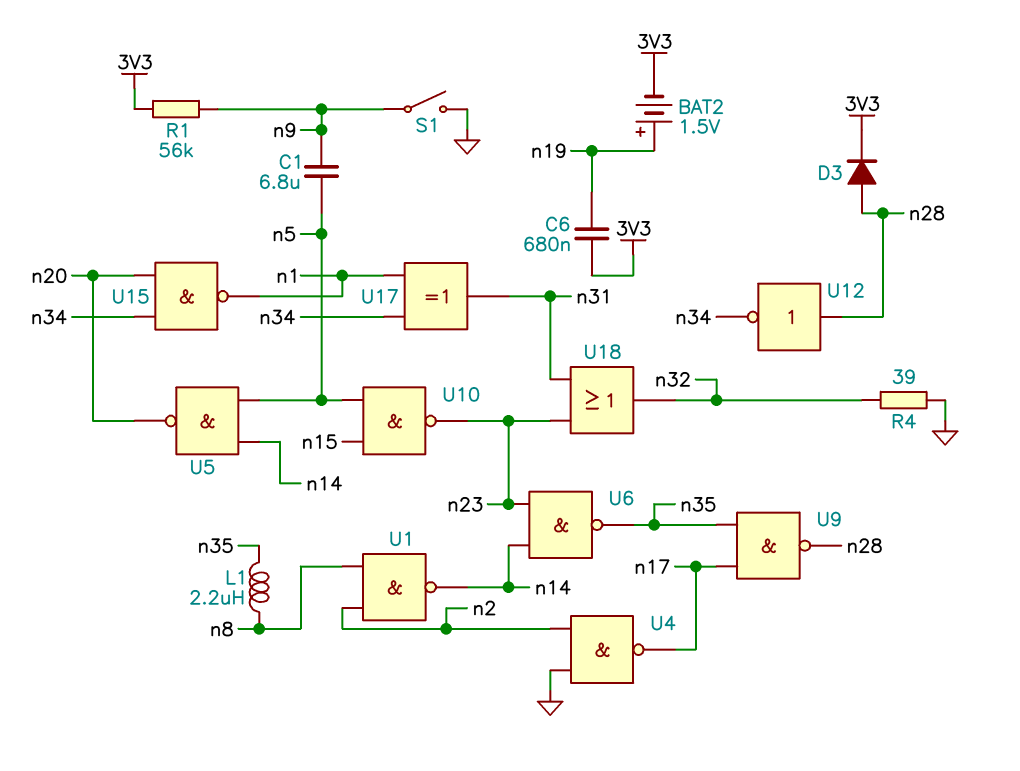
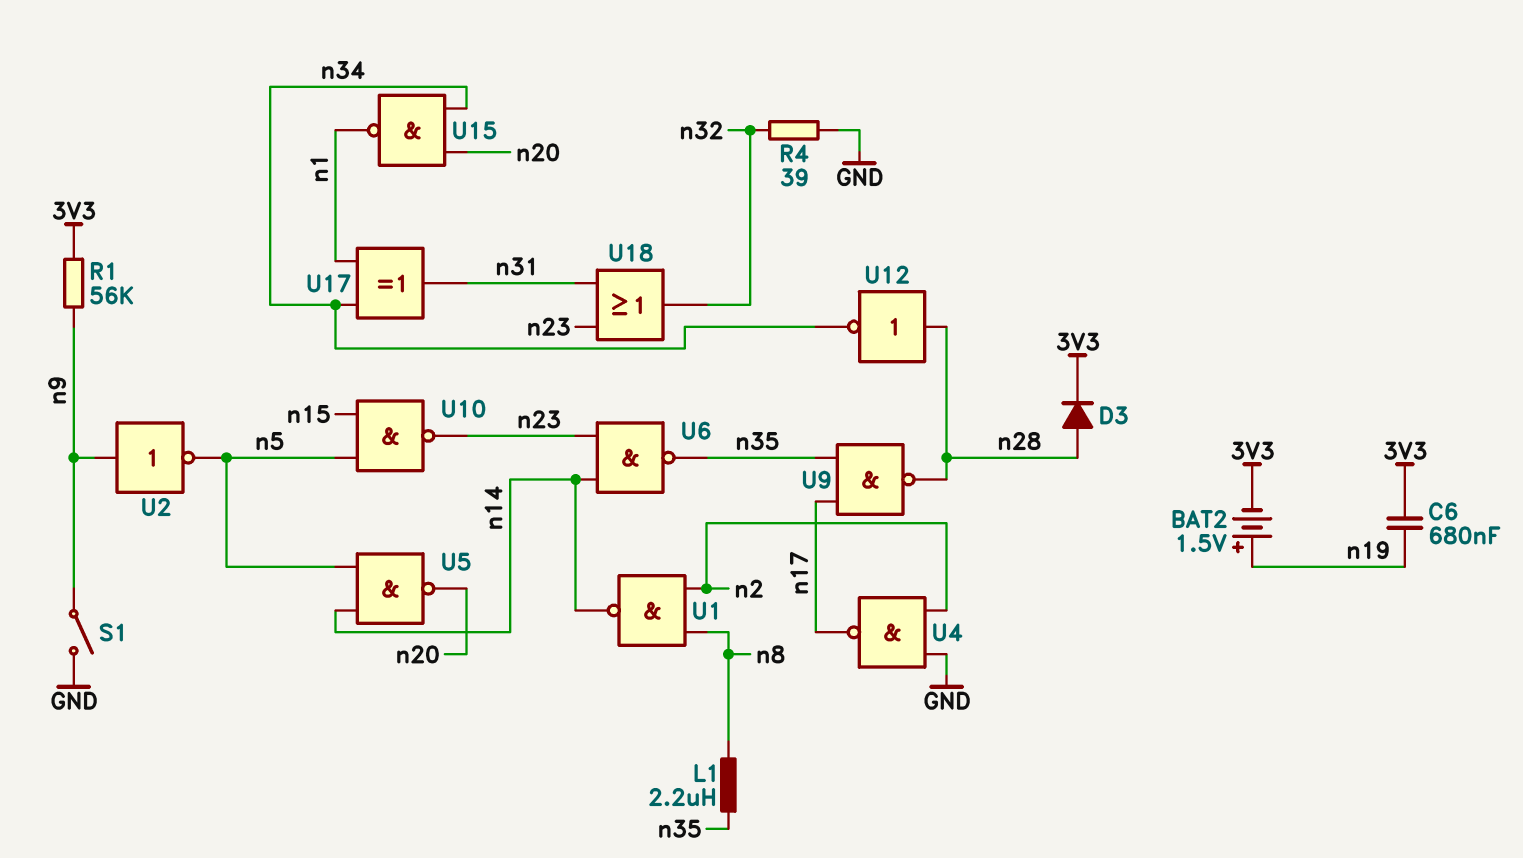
C1: 6.8uF (n5, n9) -> none
U2: none -> NOT (in n9, out n5)

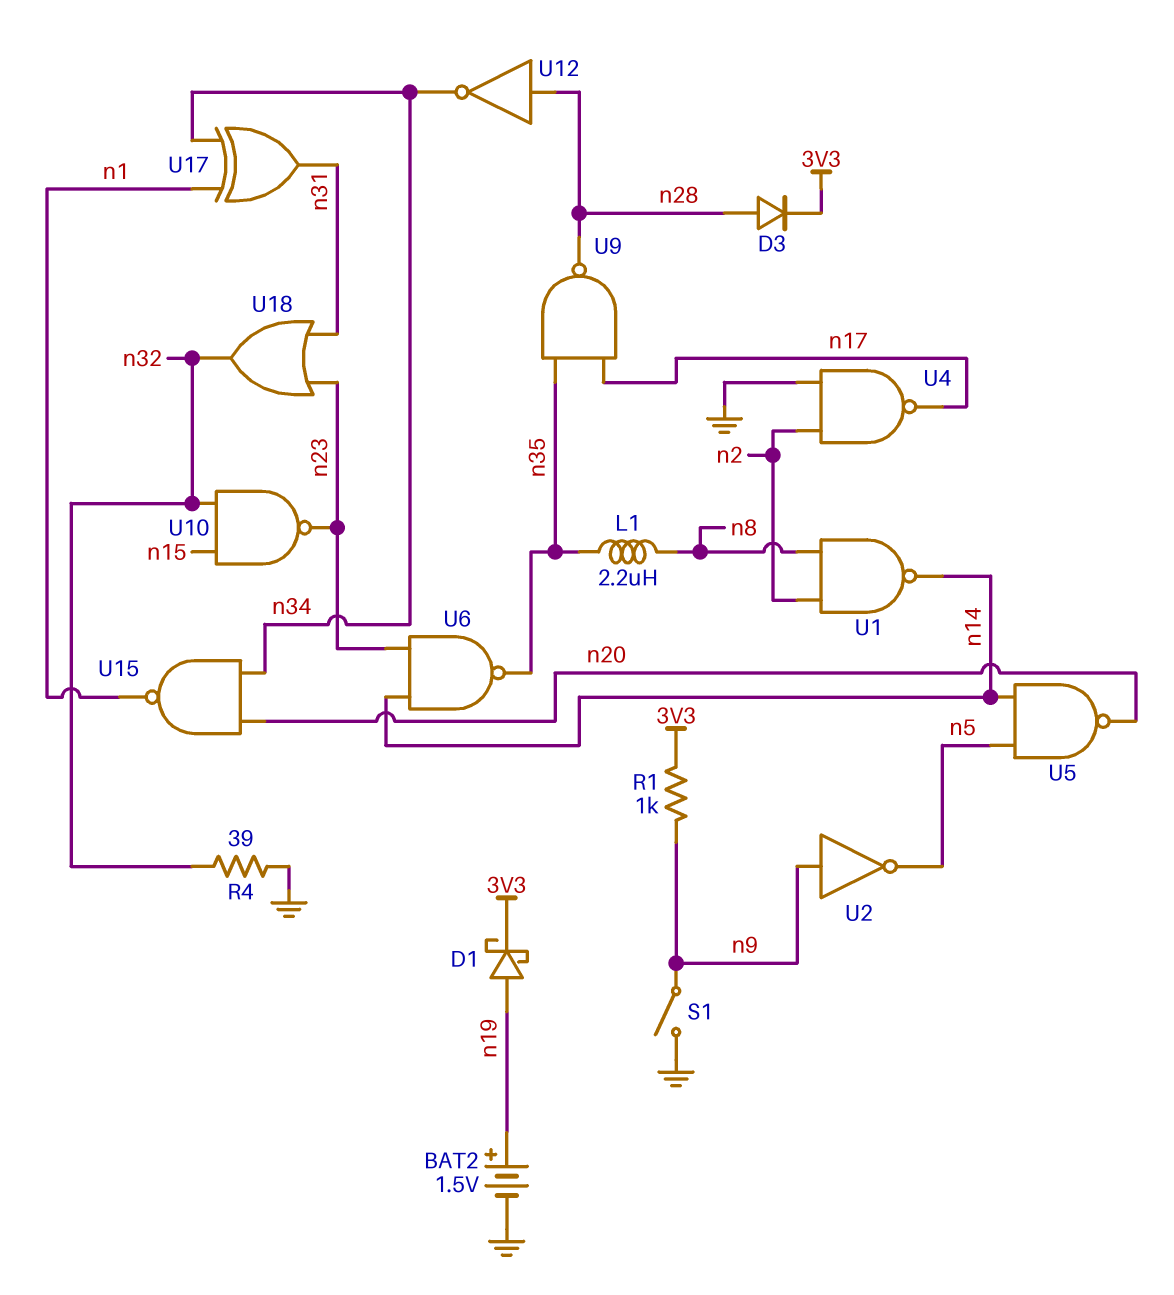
BAT2: 1.5V (plus n19, minus 3V3) -> 1.5V (plus n19, minus GND)
C6: 680nF (3V3, n19) -> none
D1: none -> schottky (A n19, K 3V3)
R1: 56k (3V3, n9) -> 1k (3V3, n9)
U10: NAND (in n5, in n15, out n23) -> NAND (in n15, in n32, out n23)

